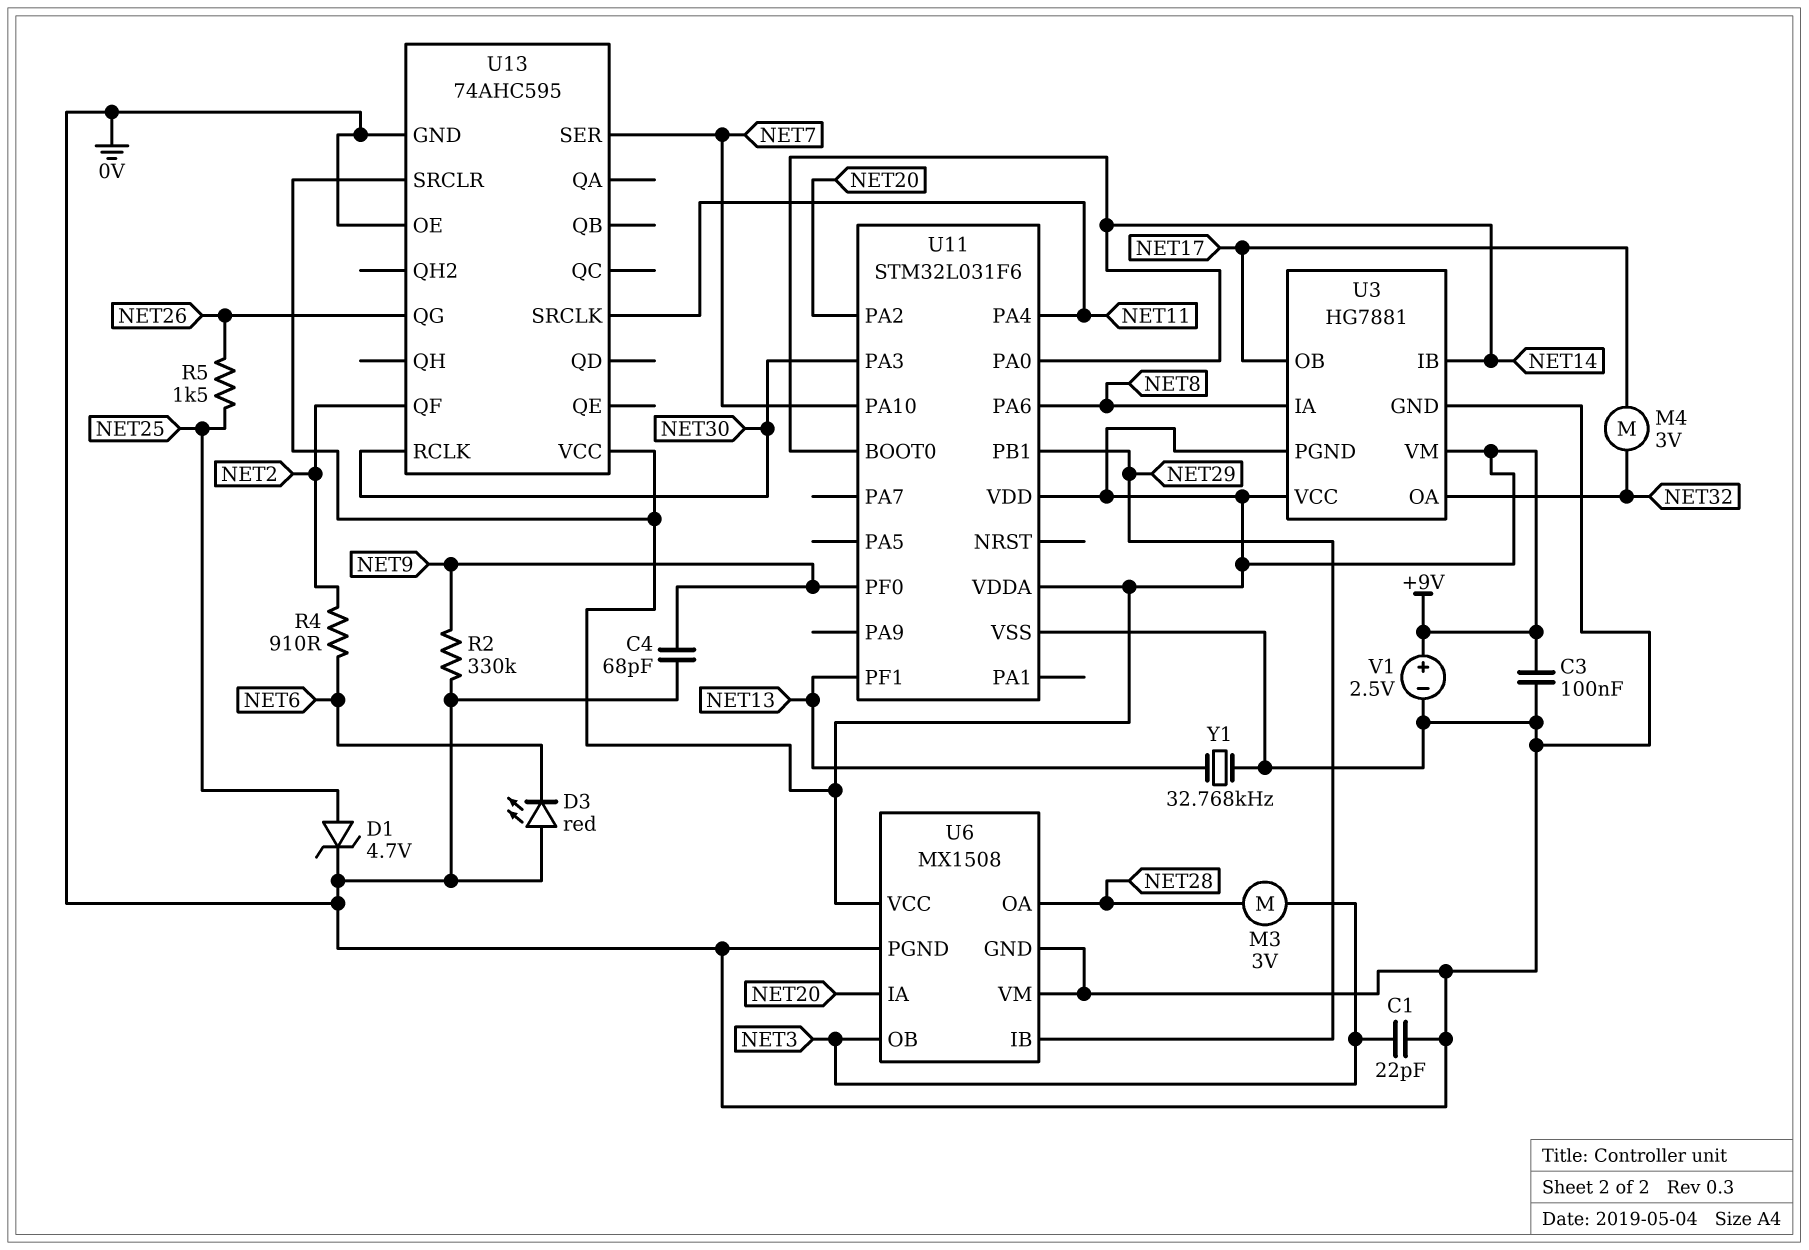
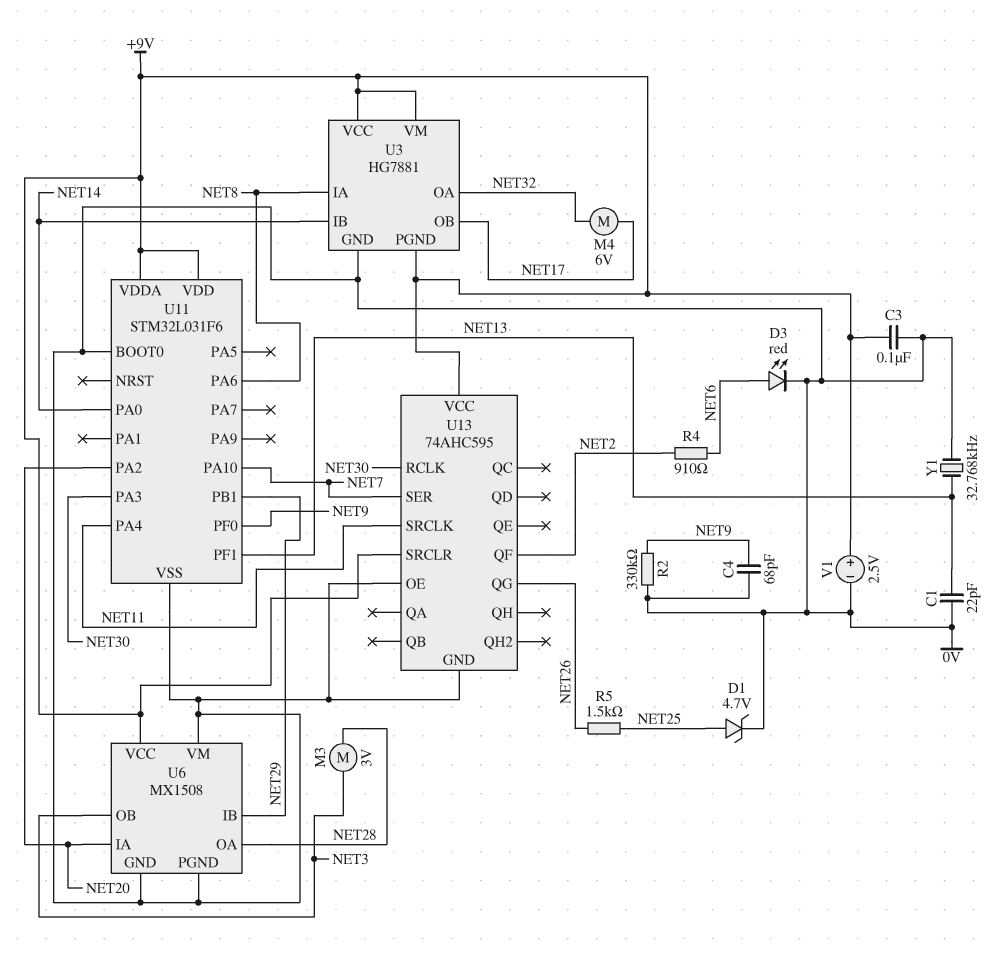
C1: 22pF (0V, NET3) -> 22pF (0V, NET13)
D3: LED red (A 0V, K NET6) -> LED red (A NET6, K 0V)
M4: motor 3V (NET17, NET32) -> motor 6V (NET17, NET32)
U11 pin BOOT0: NET14 -> 0V

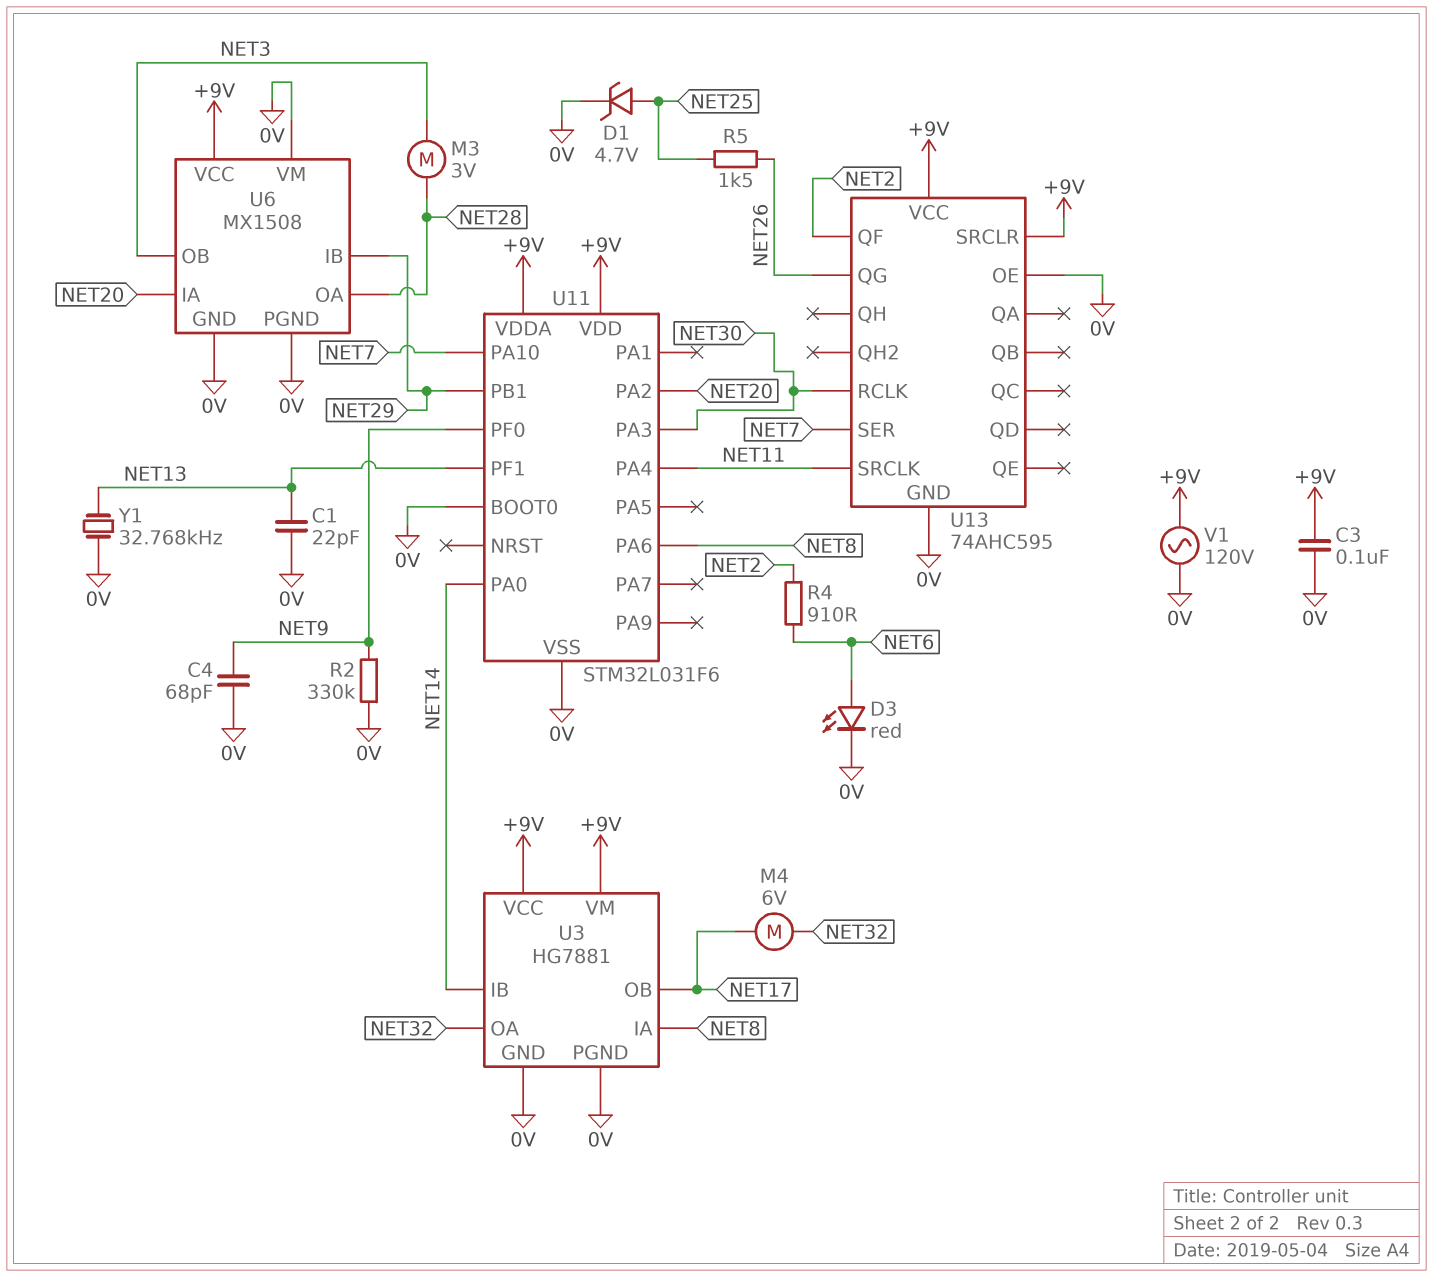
U3 pin PGND: +9V -> 0V
V1: 2.5V (plus +9V, minus 0V) -> AC 120V (+9V, 0V)

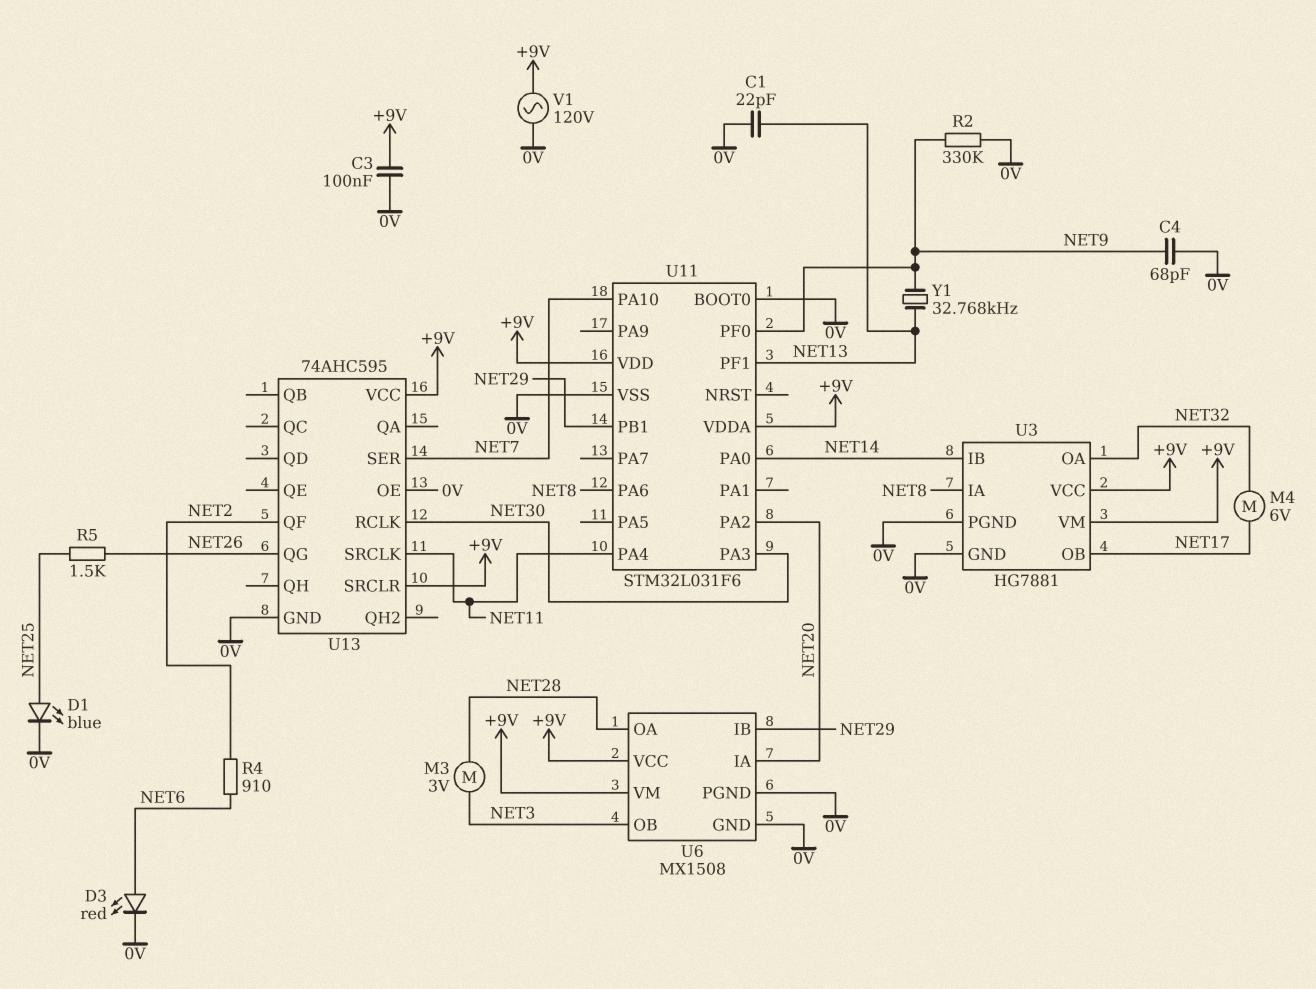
D1: zener 4.7V (A NET25, K 0V) -> LED blue (A NET25, K 0V)
U6 pin VM: 0V -> +9V
Y1: 32.768kHz (0V, NET13) -> 32.768kHz (NET9, NET13)

